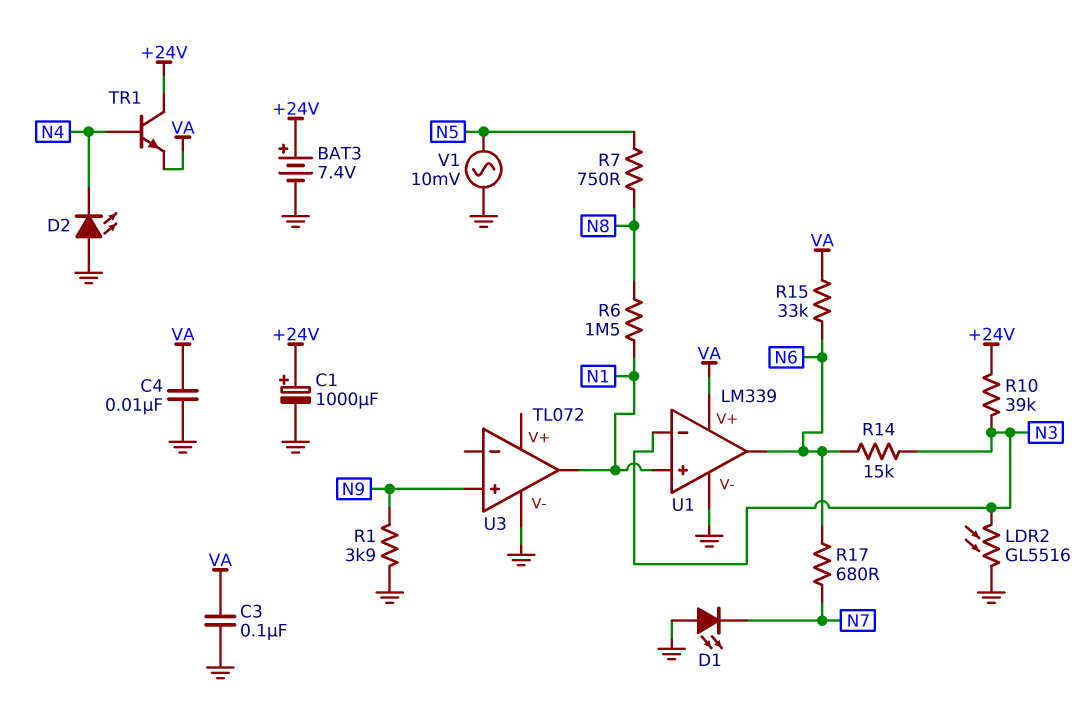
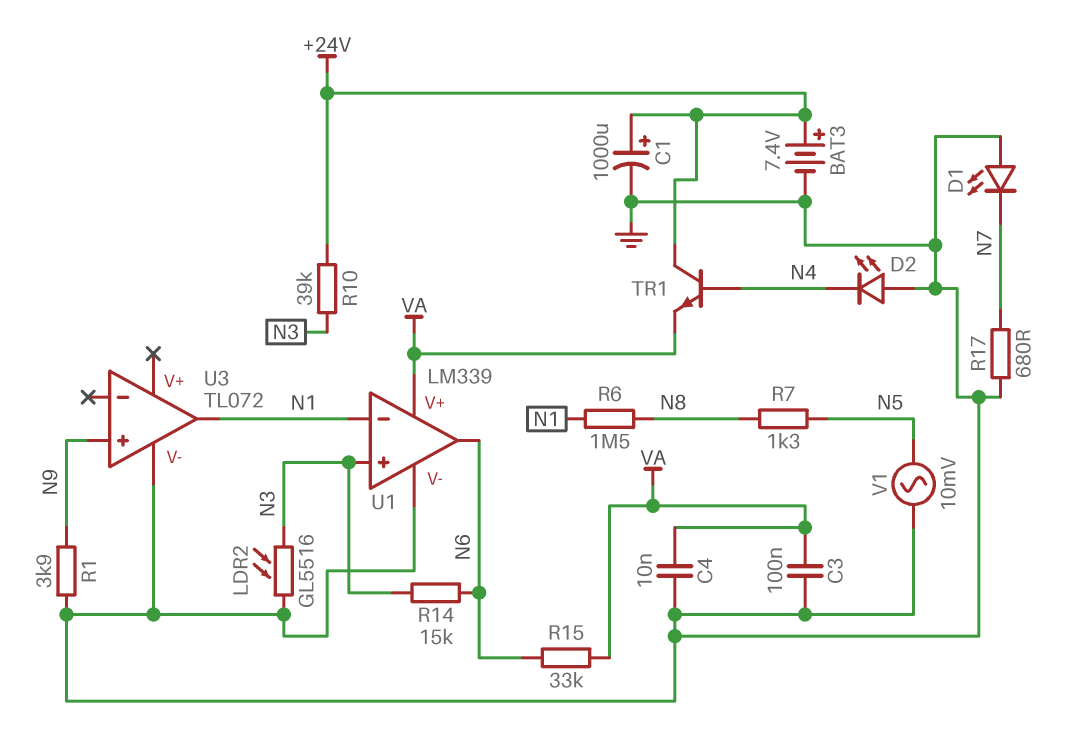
R7: 750 (N5, N8) -> 1.3k (N5, N8)
R17: 680 (N6, N7) -> 680 (GND, N7)
U1 pin in+: N1 -> N3
U1 pin in-: N3 -> N1

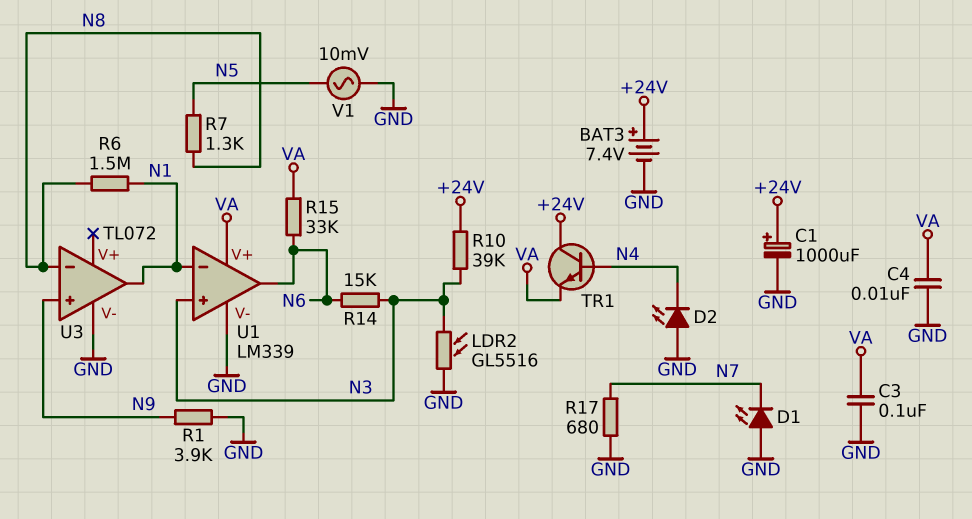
U3 pin in-: none -> N8

